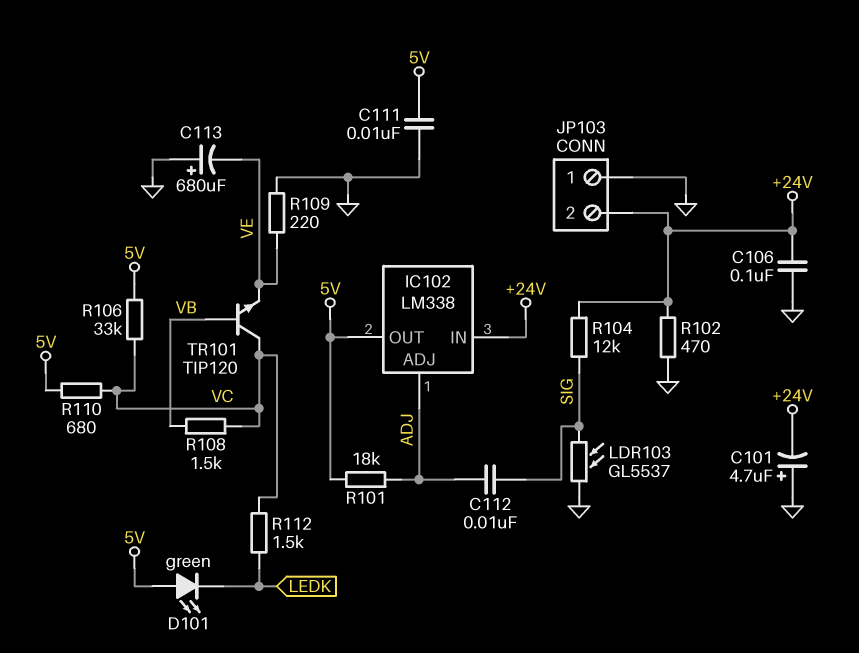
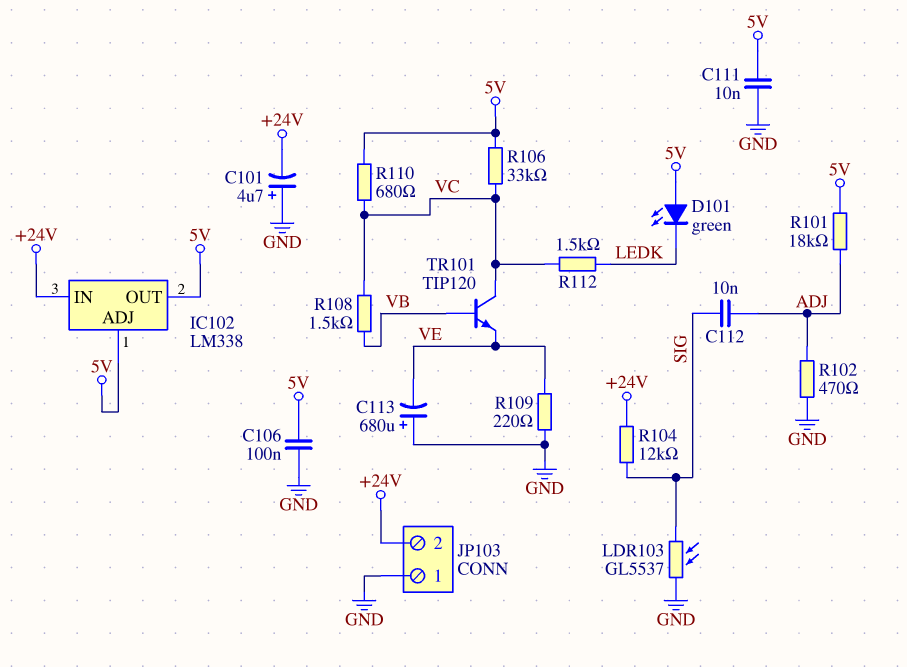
C106: 100nF (+24V, GND) -> 100nF (5V, GND)
IC102 pin ADJ: ADJ -> 5V
R102: 470 (+24V, GND) -> 470 (ADJ, GND)

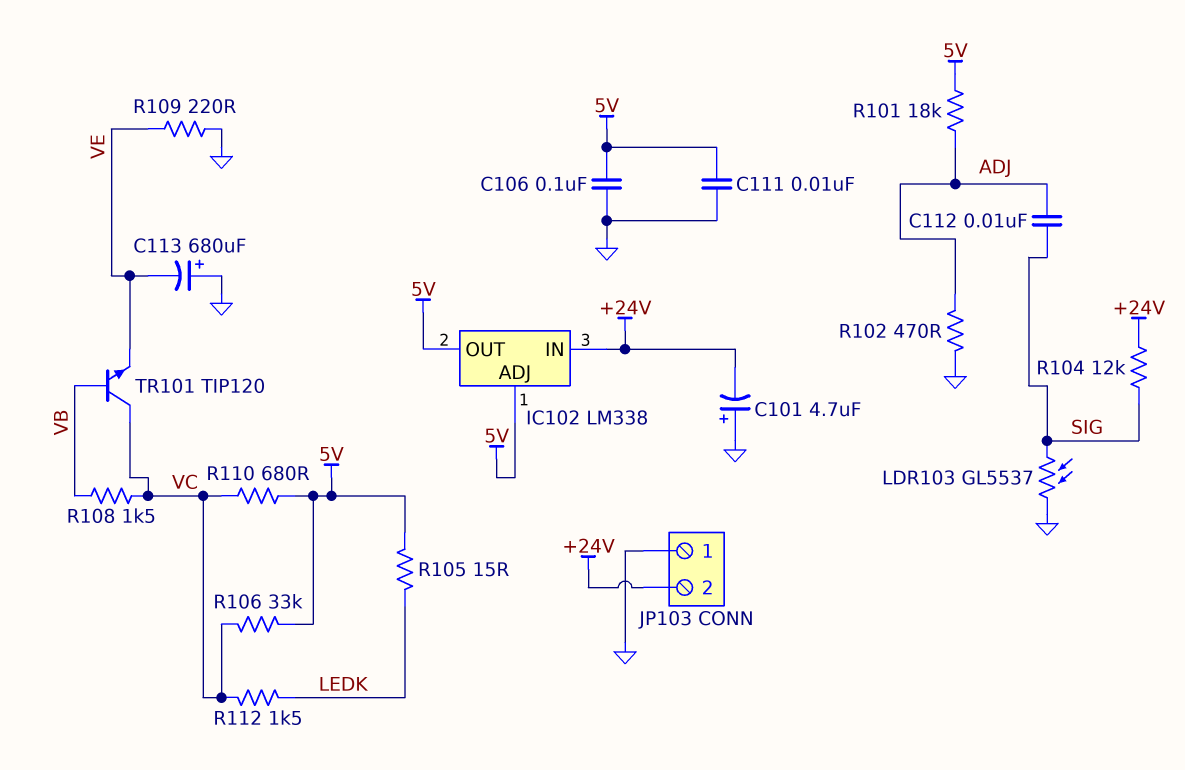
D101: LED green (A 5V, K LEDK) -> none
R105: none -> 15 (5V, LEDK)

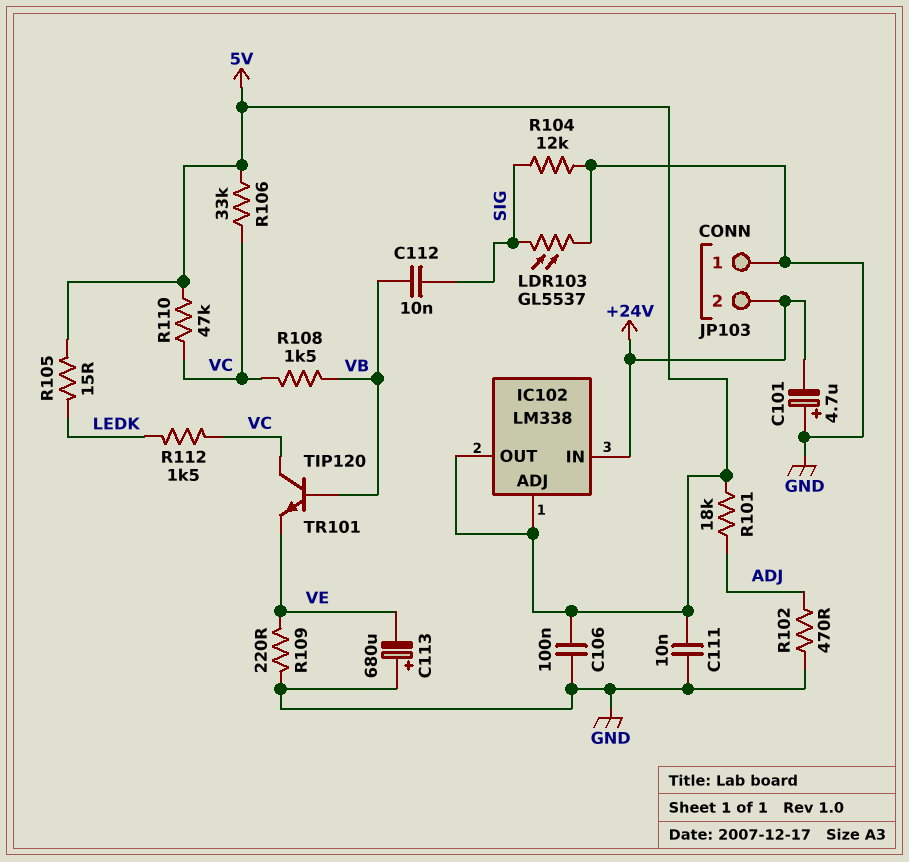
C112: 10nF (ADJ, SIG) -> 10nF (SIG, VB)
R104: 12k (+24V, SIG) -> 12k (GND, SIG)
R110: 680 (5V, VC) -> 47k (5V, VC)

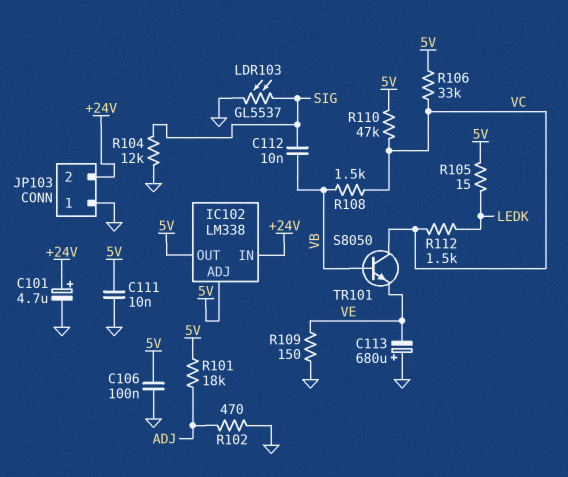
C101: 4.7uF (plus GND, minus +24V) -> 4.7uF (plus +24V, minus GND)
R109: 220 (GND, VE) -> 150 (GND, VE)
TR101: NPN TIP120 (B VB, C VC, E VE) -> NPN S8050 (B VB, C VC, E VE)

